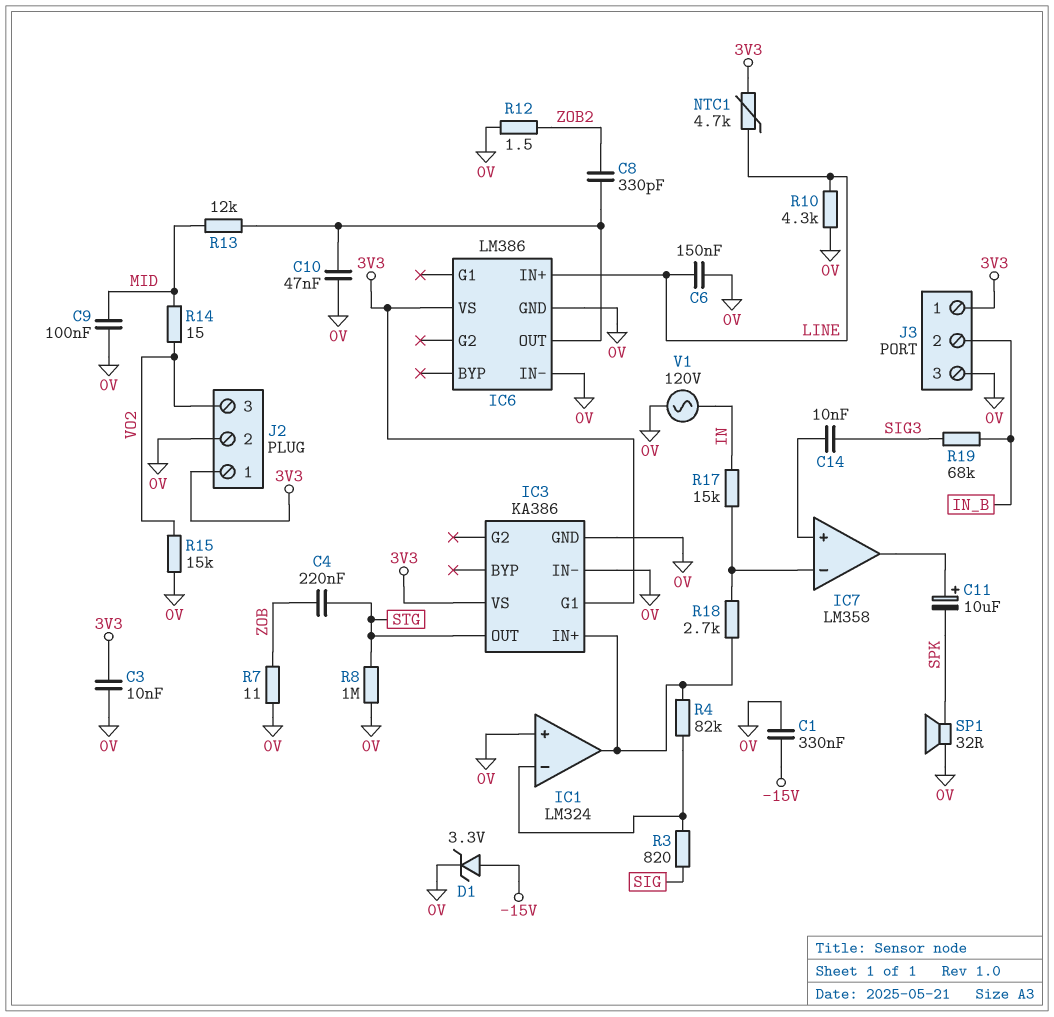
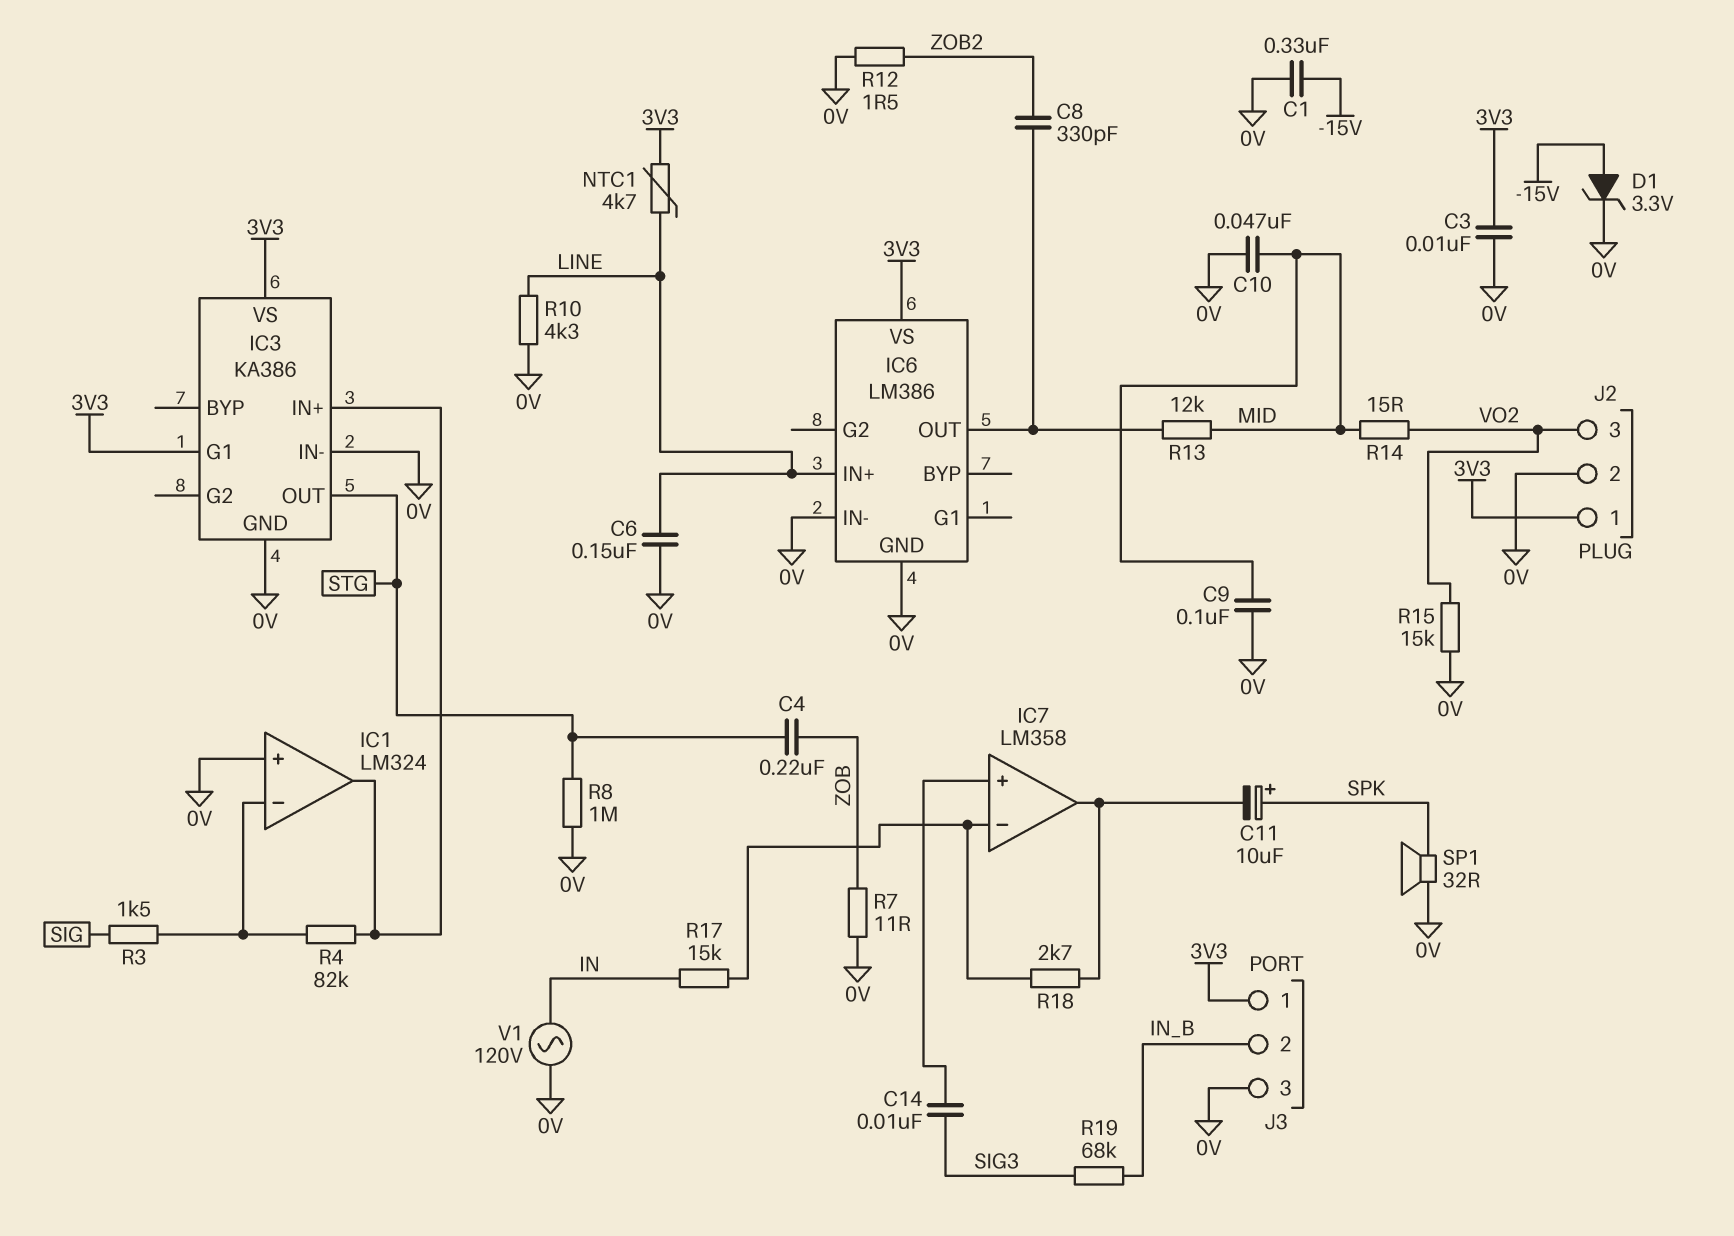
C10: 47nF (0V, IC6/OUT) -> 47nF (0V, MID)
C11: 10uF (plus IC7/out, minus SPK) -> 10uF (plus SPK, minus IC7/out)
R3: 820 (IC1/in-, SIG) -> 1.5k (IC1/in-, SIG)
R18: 2.7k (IC1/out, IC7/in-) -> 2.7k (IC7/in-, IC7/out)

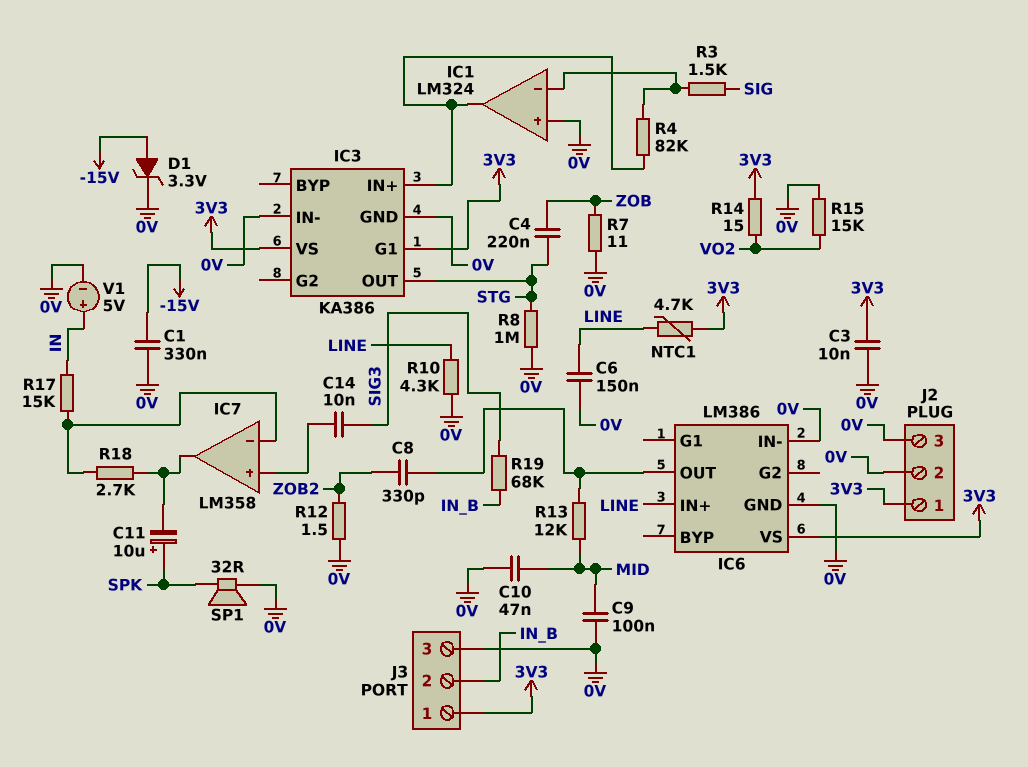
J2 pin 3: VO2 -> 0V
R14: 15 (MID, VO2) -> 15 (3V3, VO2)
V1: AC 120V (0V, IN) -> 5V (plus IN, minus 0V)

